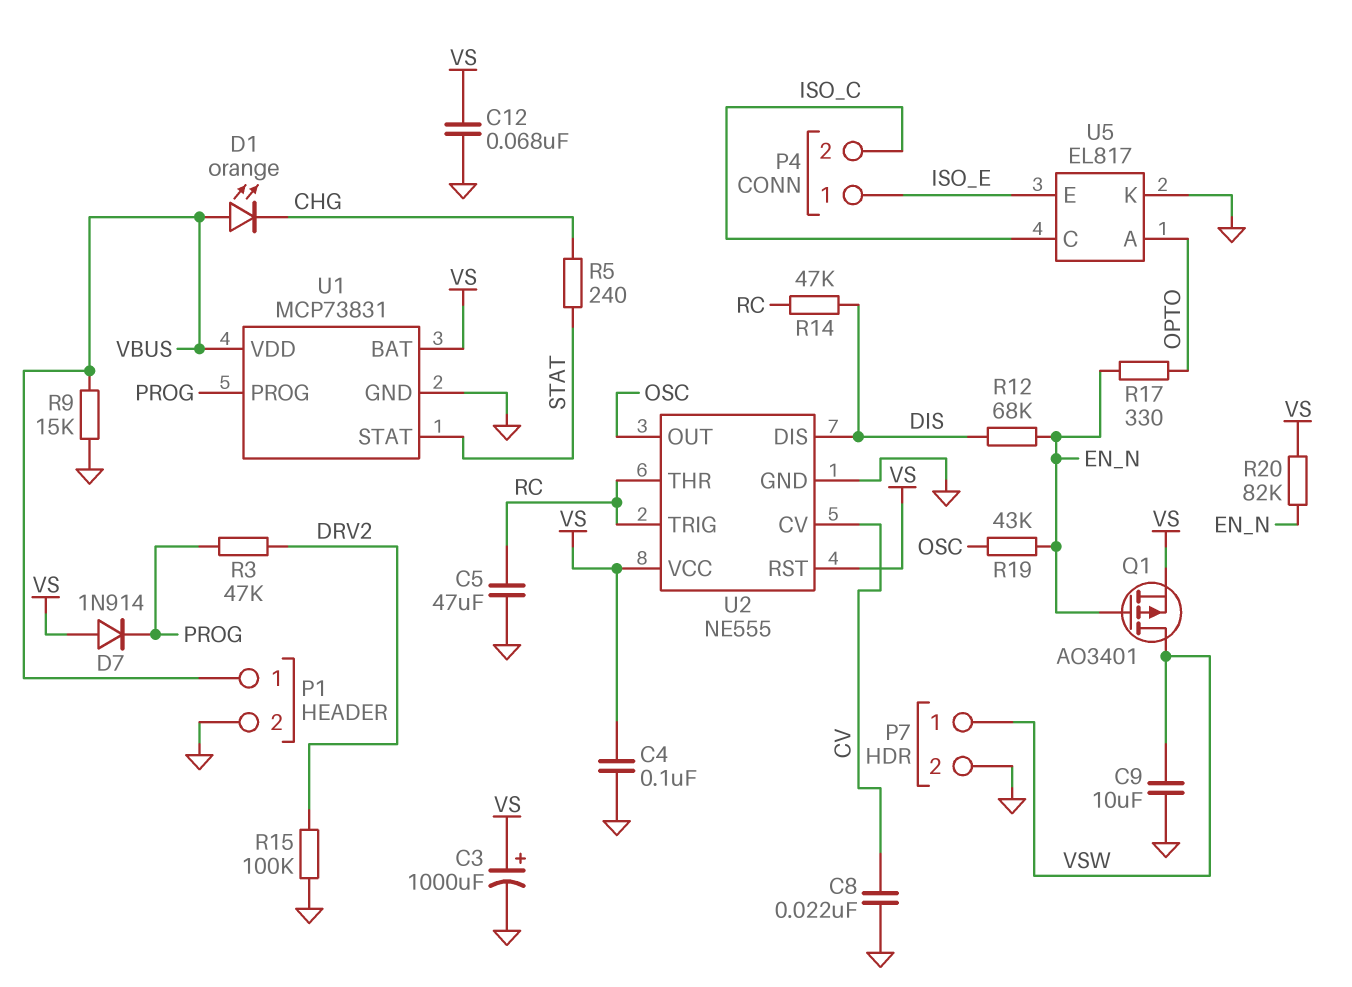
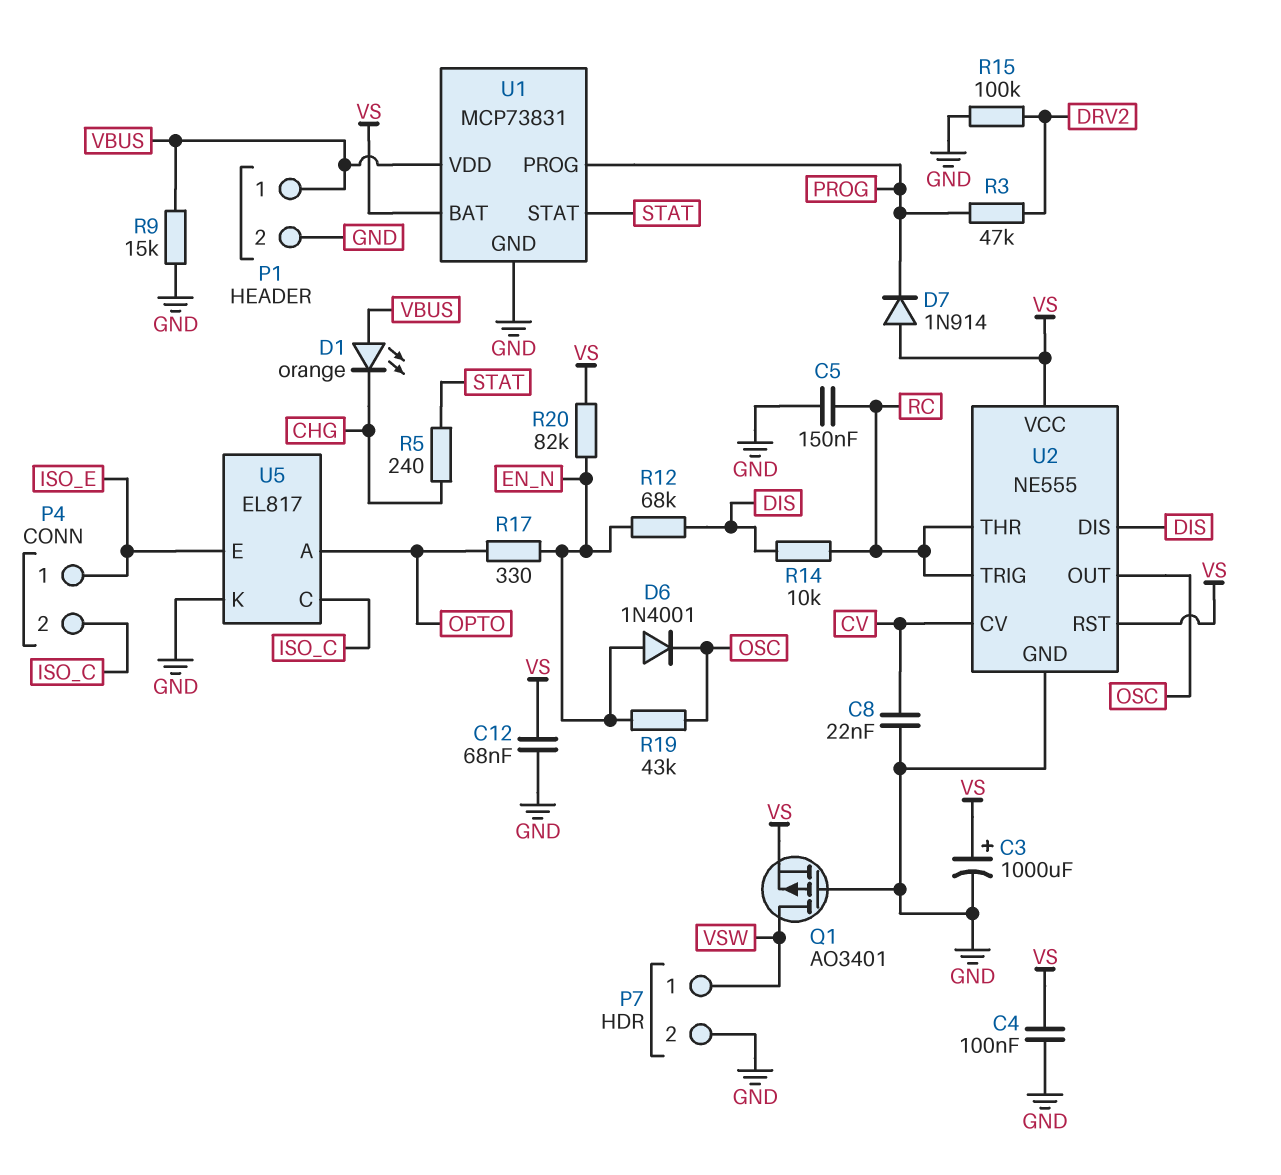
C5: 47uF (GND, RC) -> 150nF (GND, RC)
C9: 10uF (GND, VSW) -> none
D6: none -> diode 1N4001 (A EN_N, K OSC)
Q1: PMOS AO3401 (G EN_N, D VSW, S VS) -> PMOS AO3401 (G GND, D VSW, S VS)
R14: 47k (DIS, RC) -> 10k (DIS, RC)

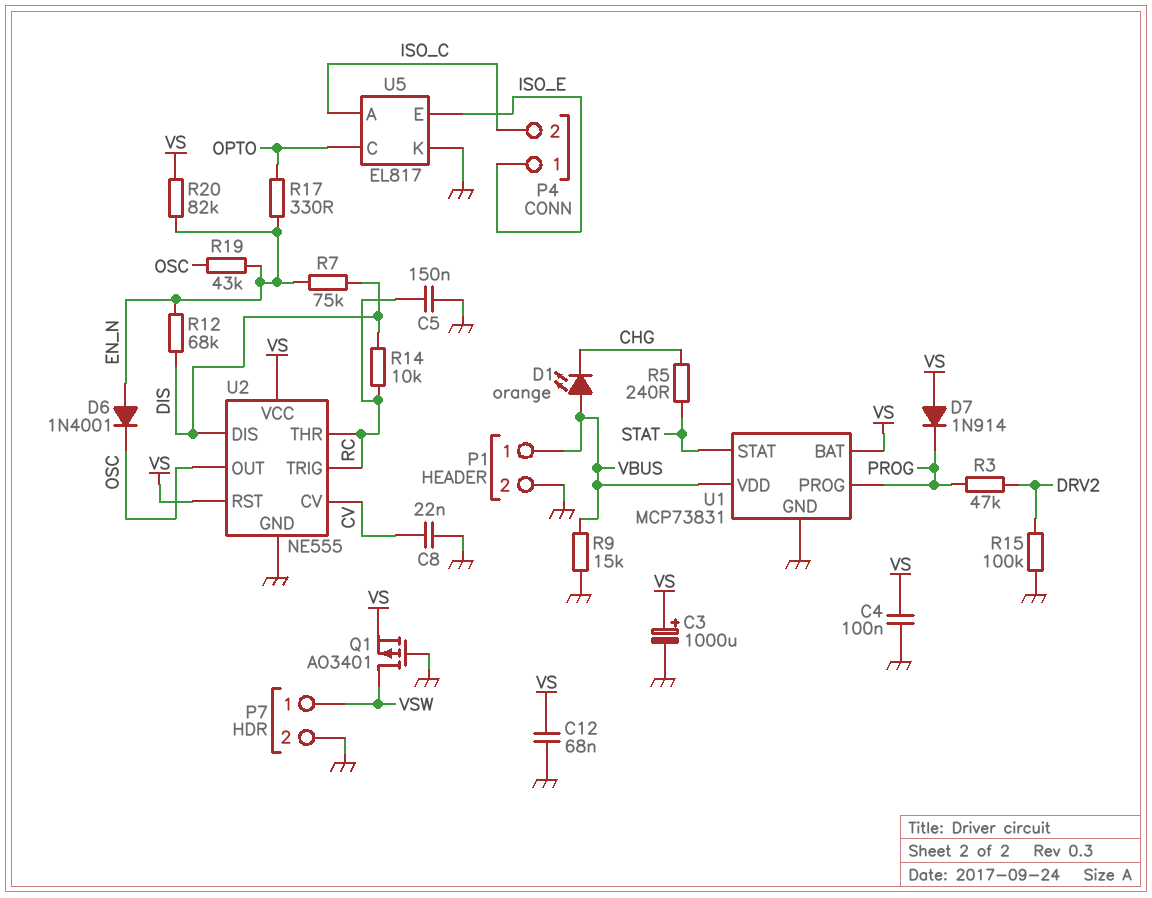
R7: none -> 75k (DIS, EN_N)
U5 pin A: OPTO -> ISO_C
U5 pin C: ISO_C -> OPTO

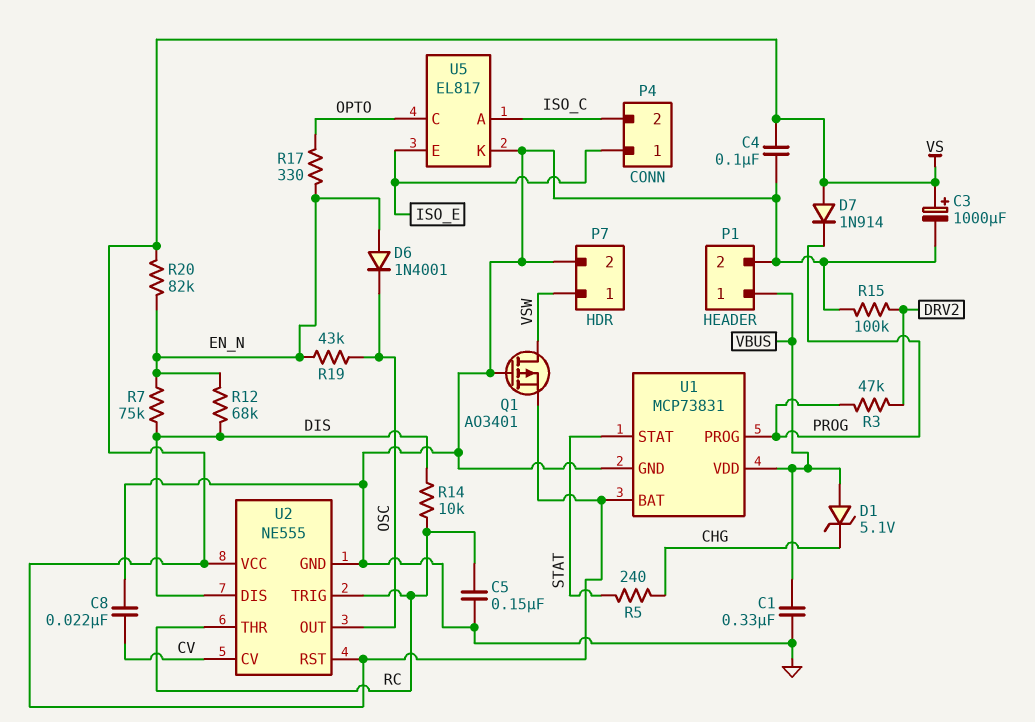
C1: none -> 330nF (GND, VBUS)
C12: 68nF (GND, VS) -> none
D1: LED orange (A VBUS, K CHG) -> zener 5.1V (A VBUS, K CHG)
R9: 15k (GND, VBUS) -> none

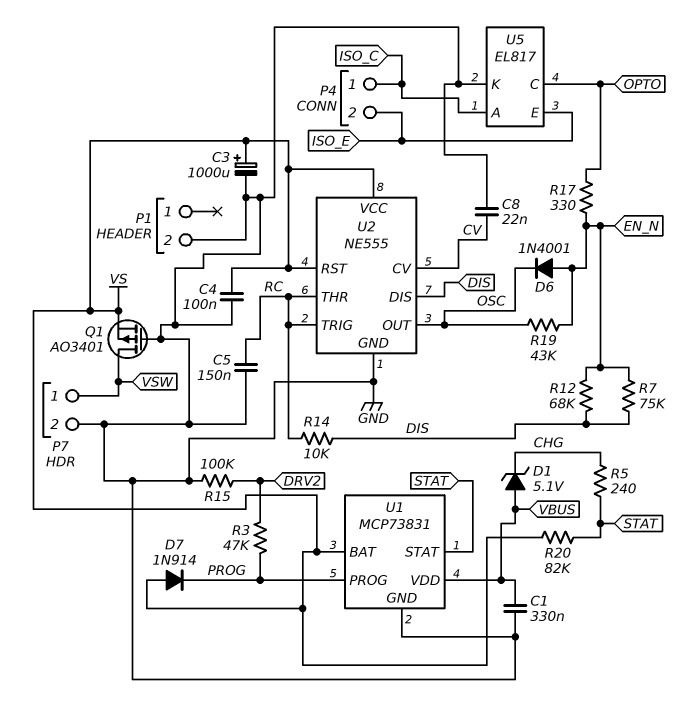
P1 pin 1: VBUS -> none
P4 pin 1: ISO_E -> ISO_C
P4 pin 2: ISO_C -> ISO_E
R20: 82k (EN_N, VS) -> 82k (STAT, VS)

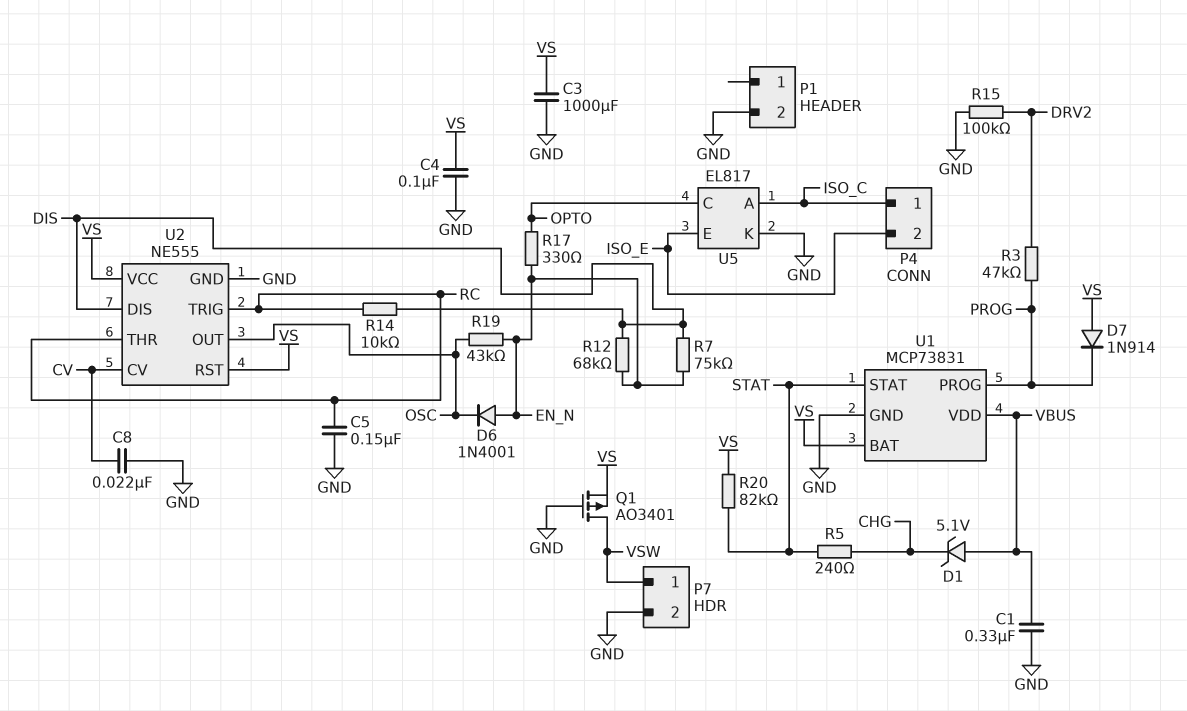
C3: 1000uF (plus VS, minus GND) -> 1000uF (GND, VS)

